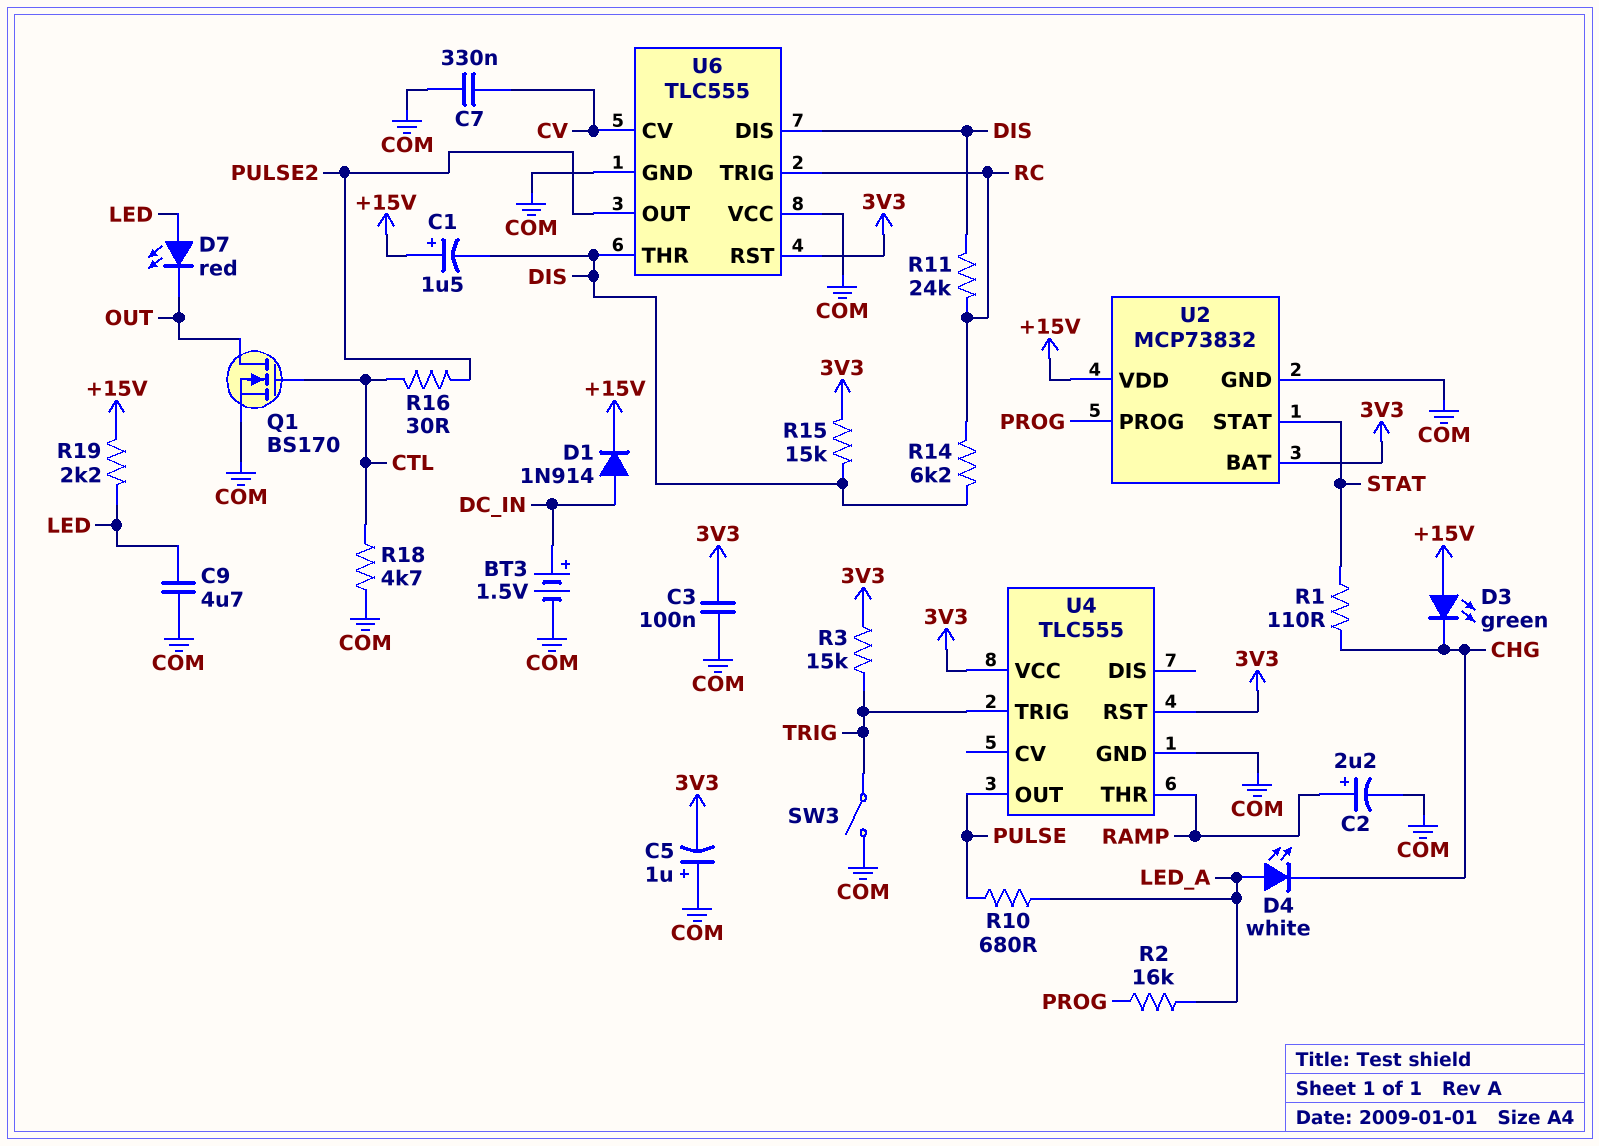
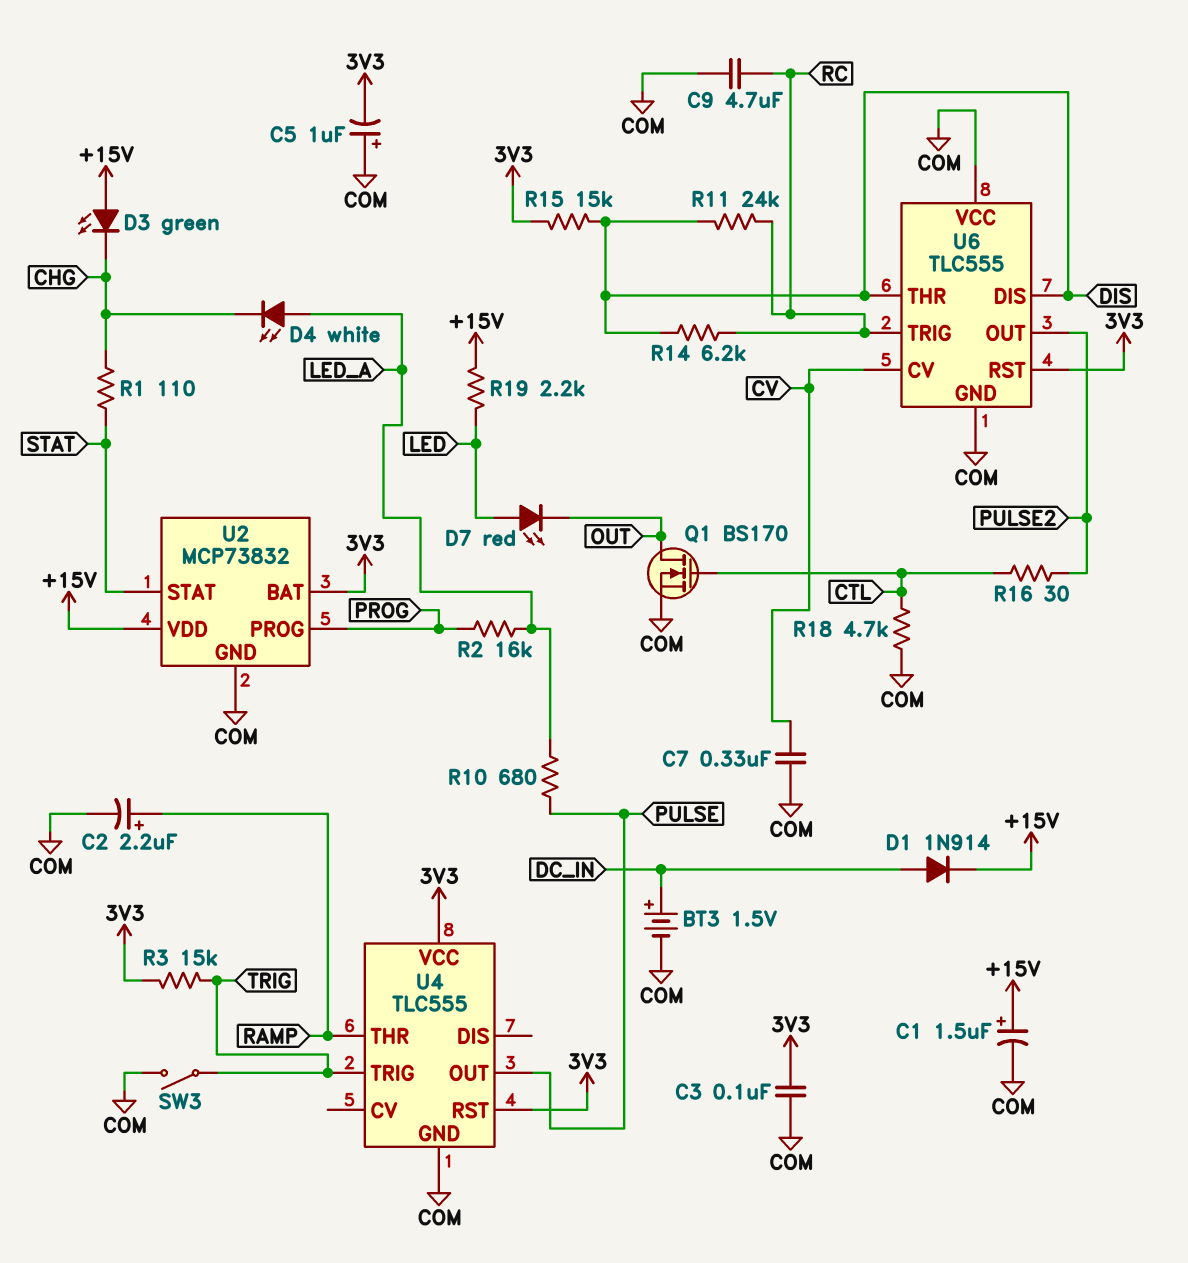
C1: 1.5uF (plus +15V, minus DIS) -> 1.5uF (plus +15V, minus COM)
C9: 4.7uF (COM, LED) -> 4.7uF (COM, RC)

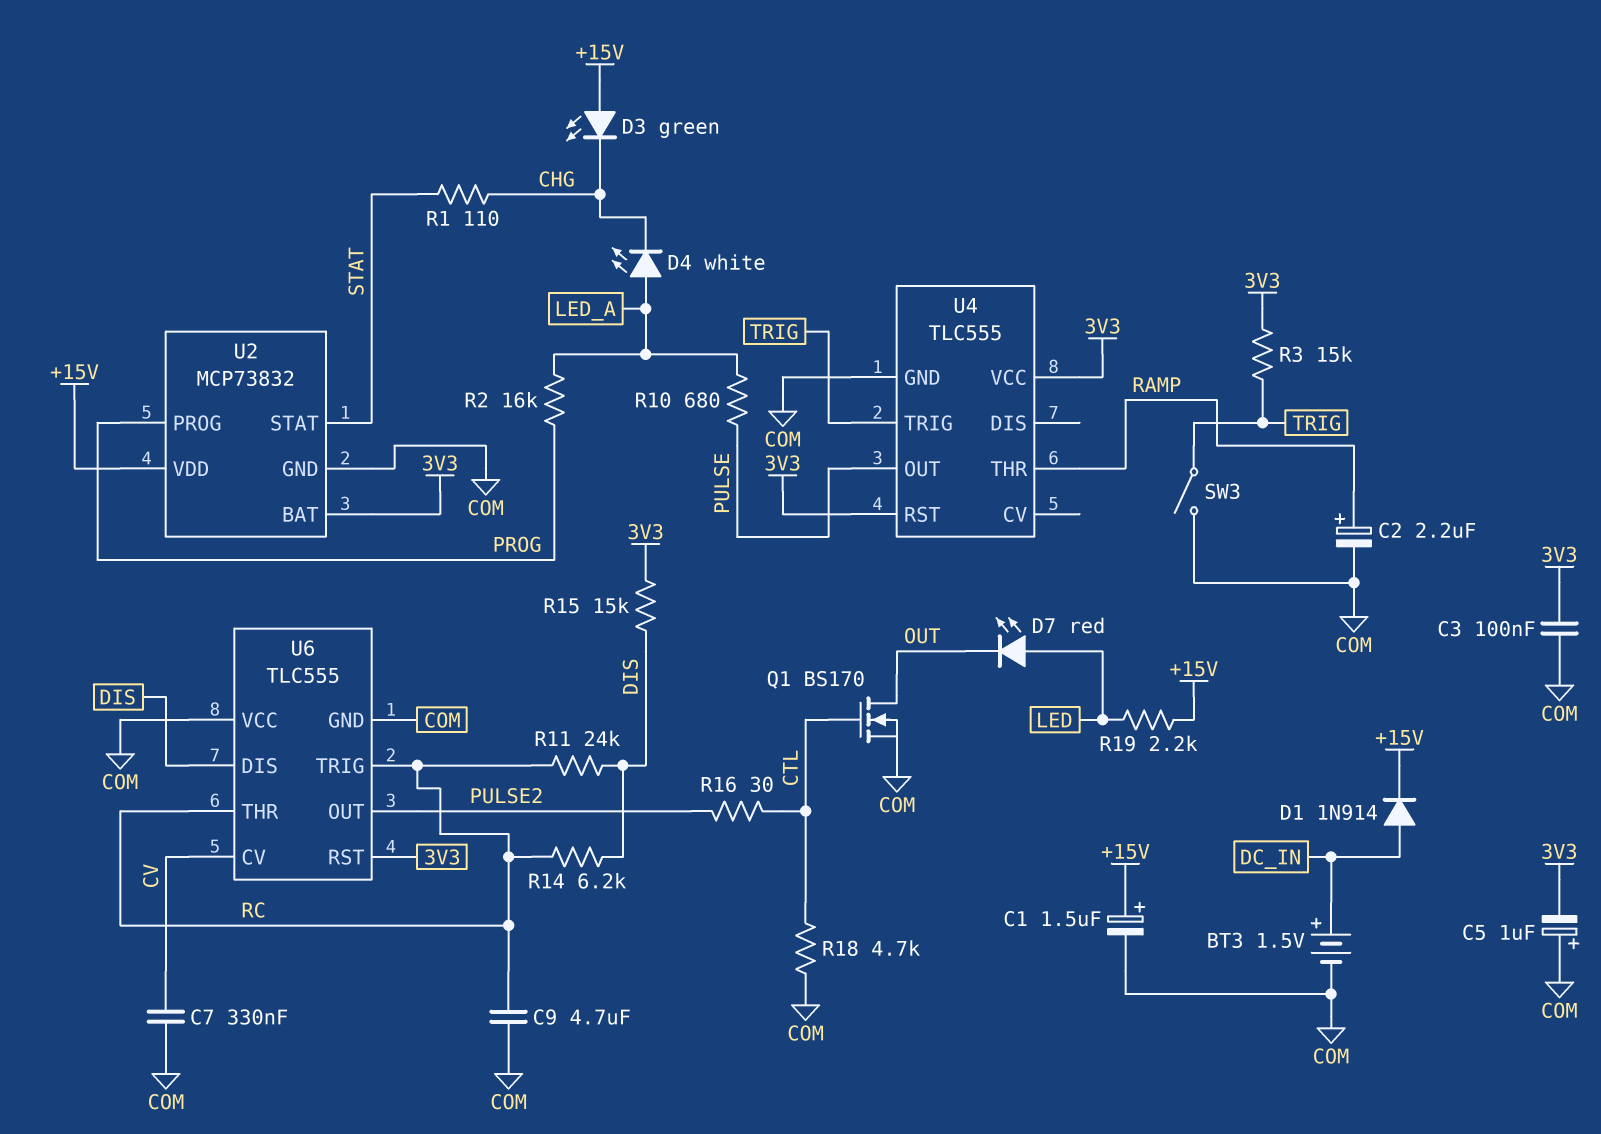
U6 pin THR: DIS -> RC

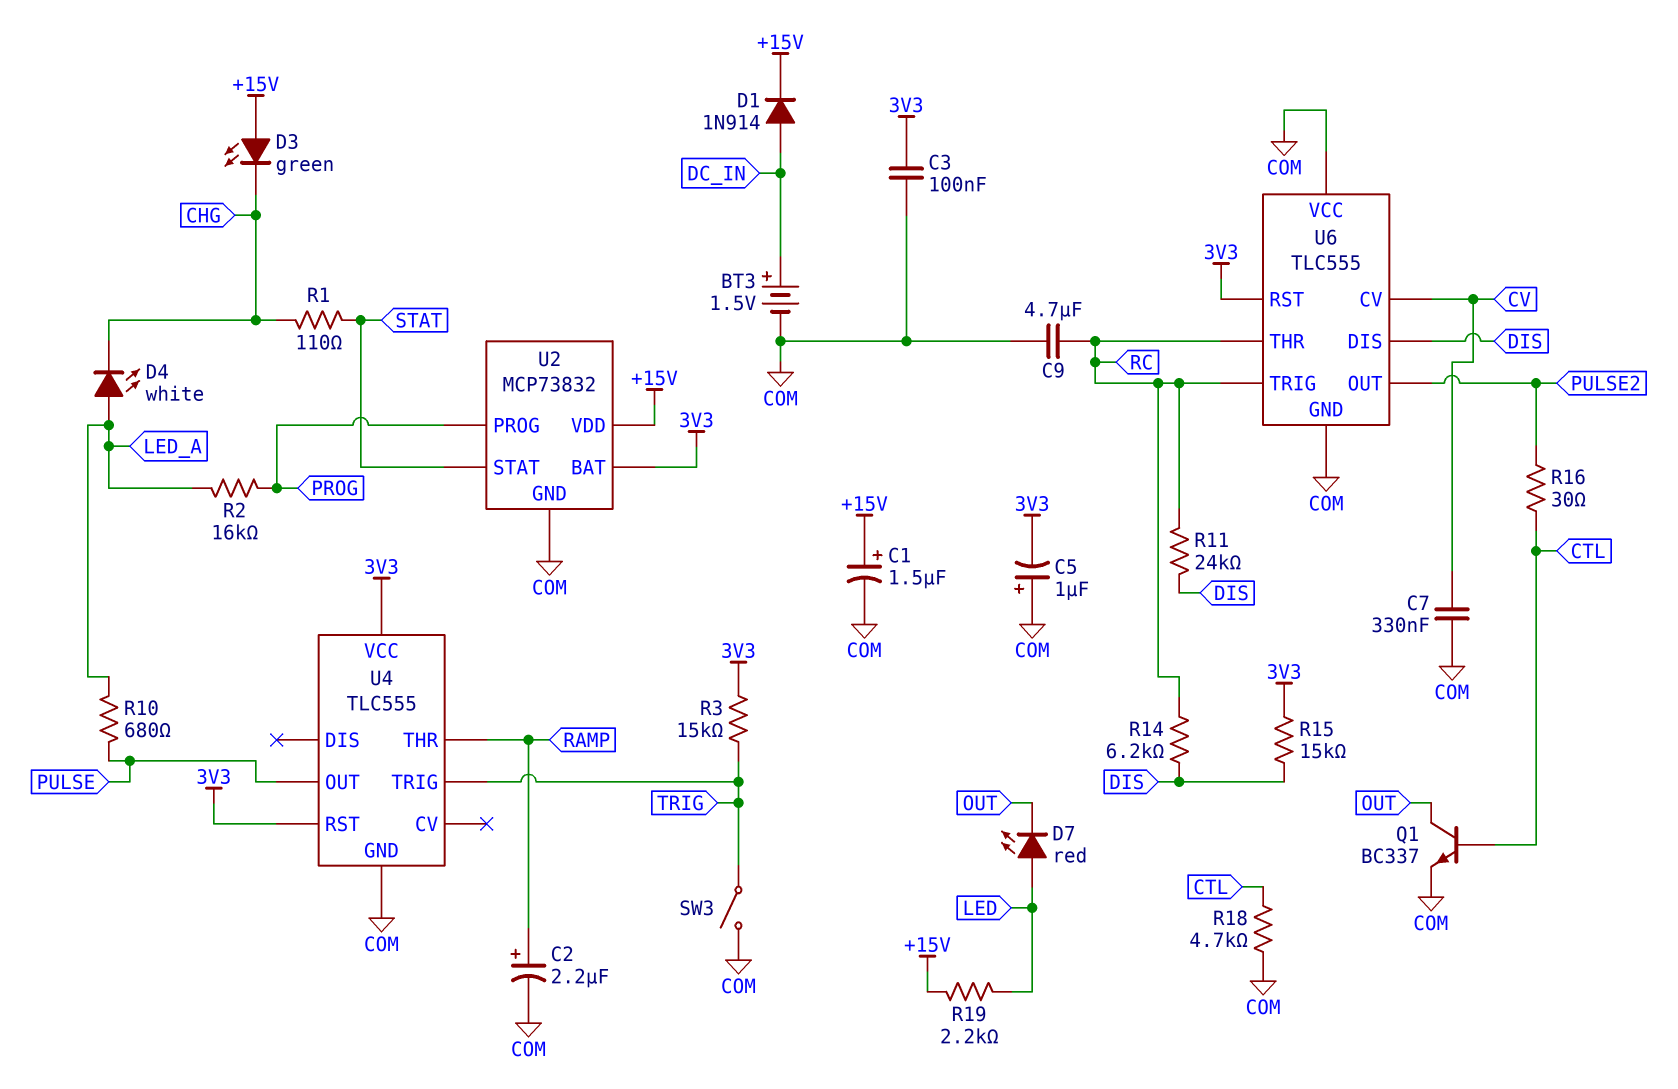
Q1: NMOS BS170 (G CTL, D OUT, S COM) -> NPN BC337 (B CTL, C OUT, E COM)

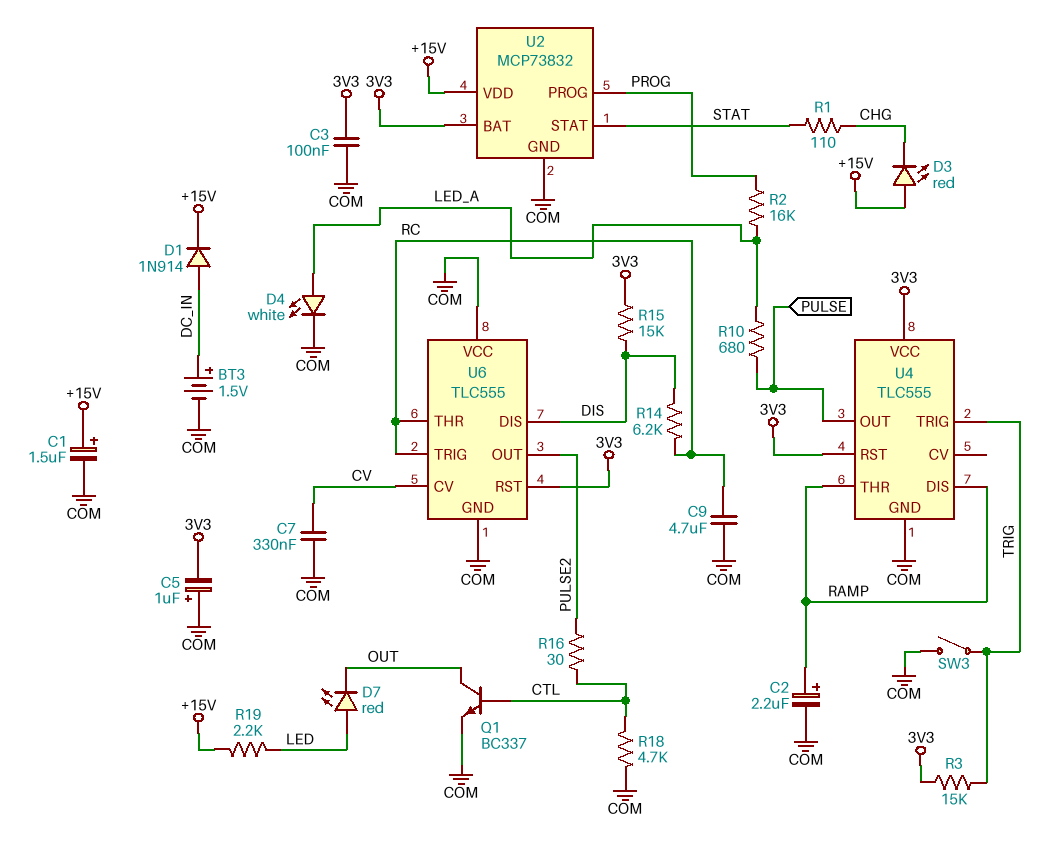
D3: LED green (A +15V, K CHG) -> LED red (A +15V, K CHG)
D4: LED white (A LED_A, K CHG) -> LED white (A LED_A, K COM)
R11: 24k (DIS, RC) -> none
U4 pin DIS: none -> RAMP

